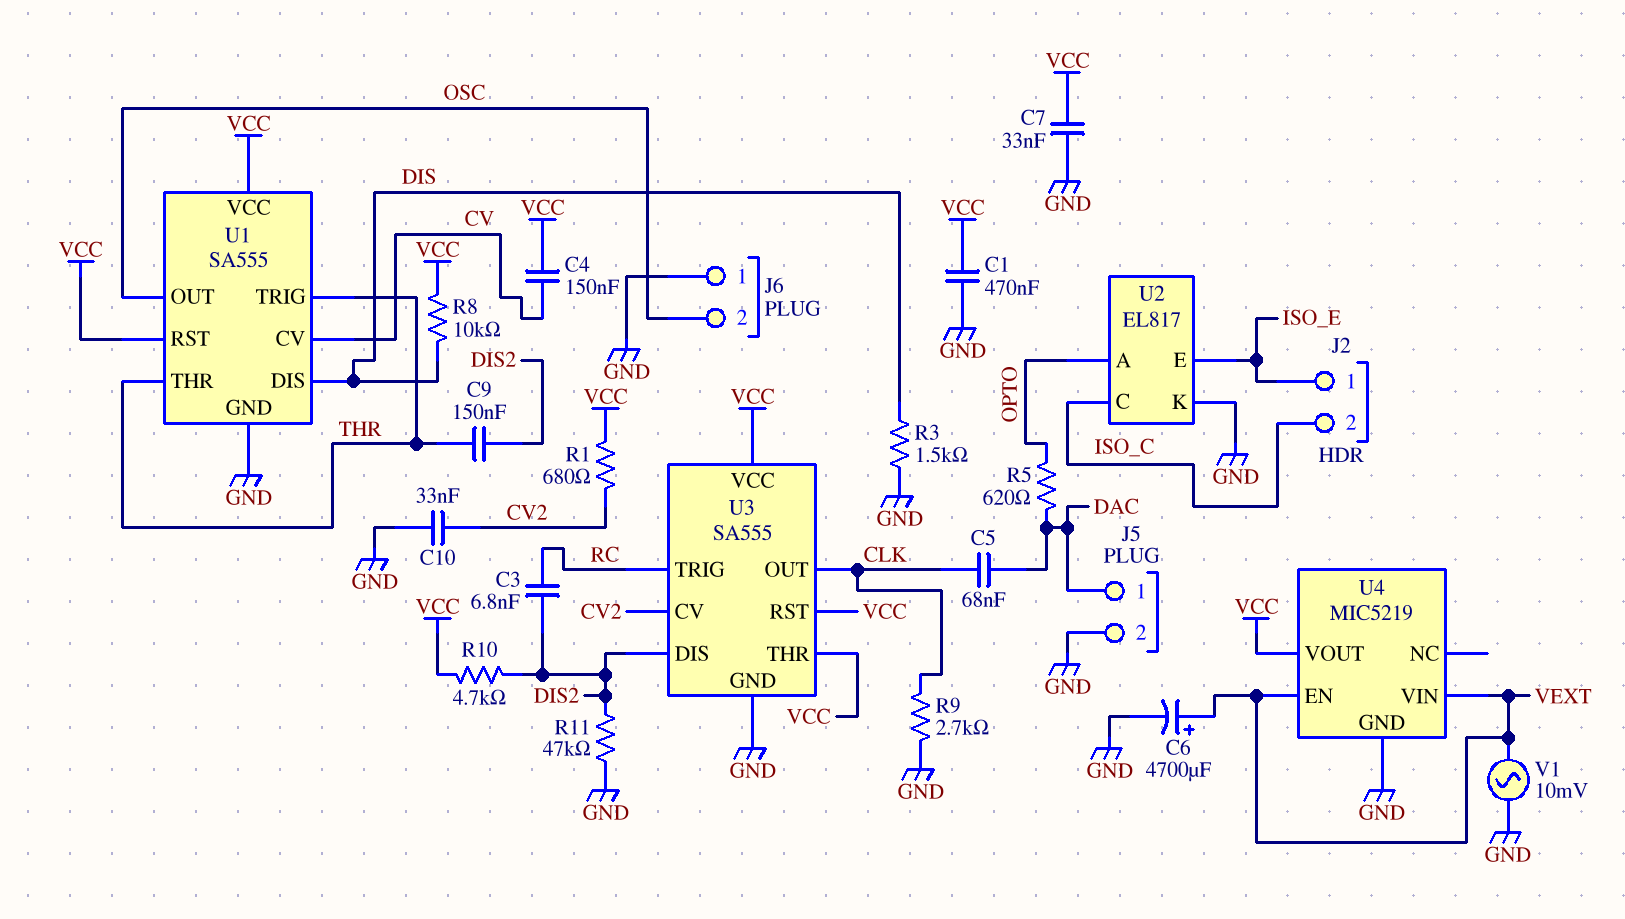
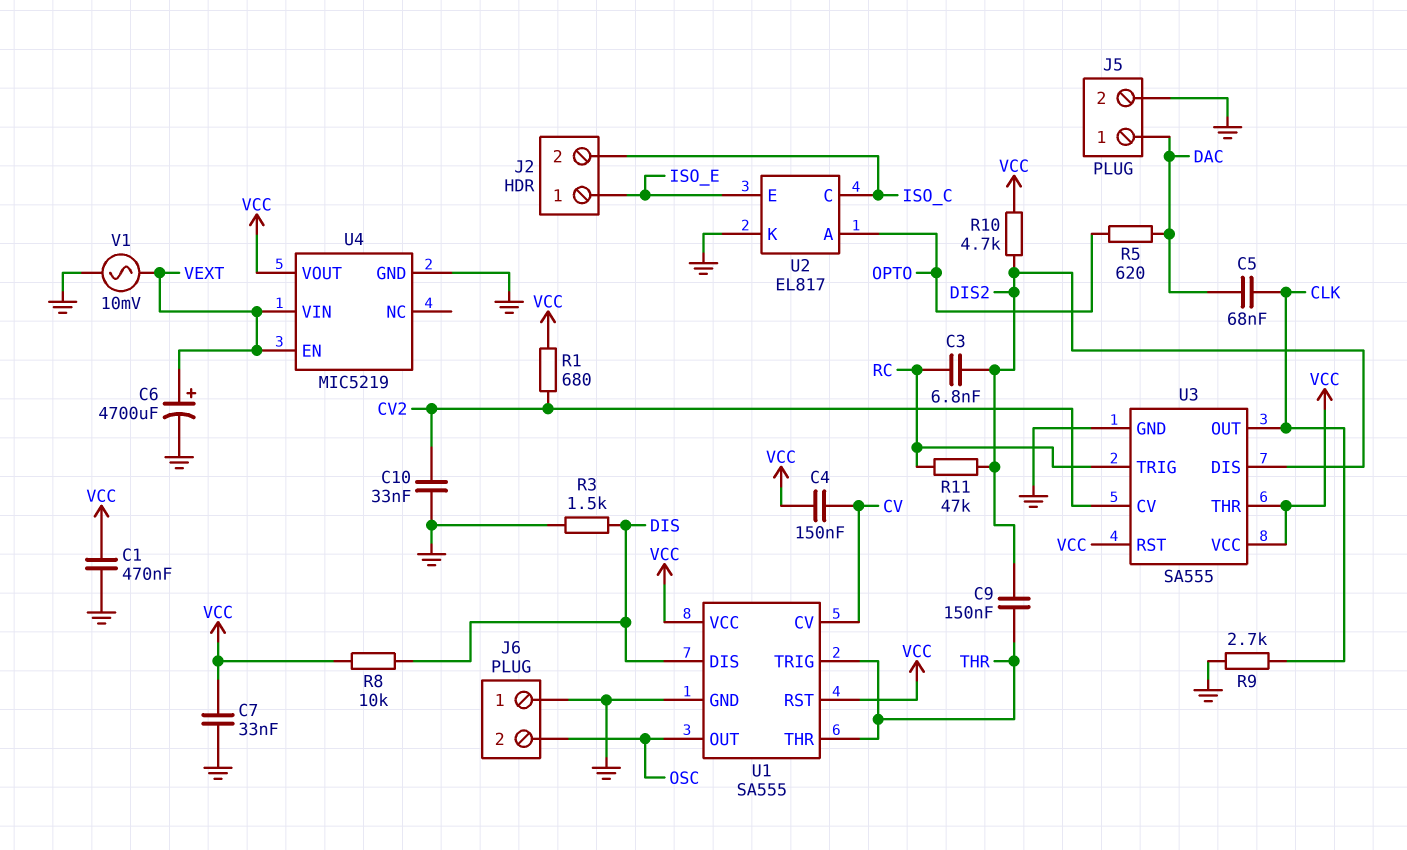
R11: 47k (DIS2, GND) -> 47k (DIS2, RC)

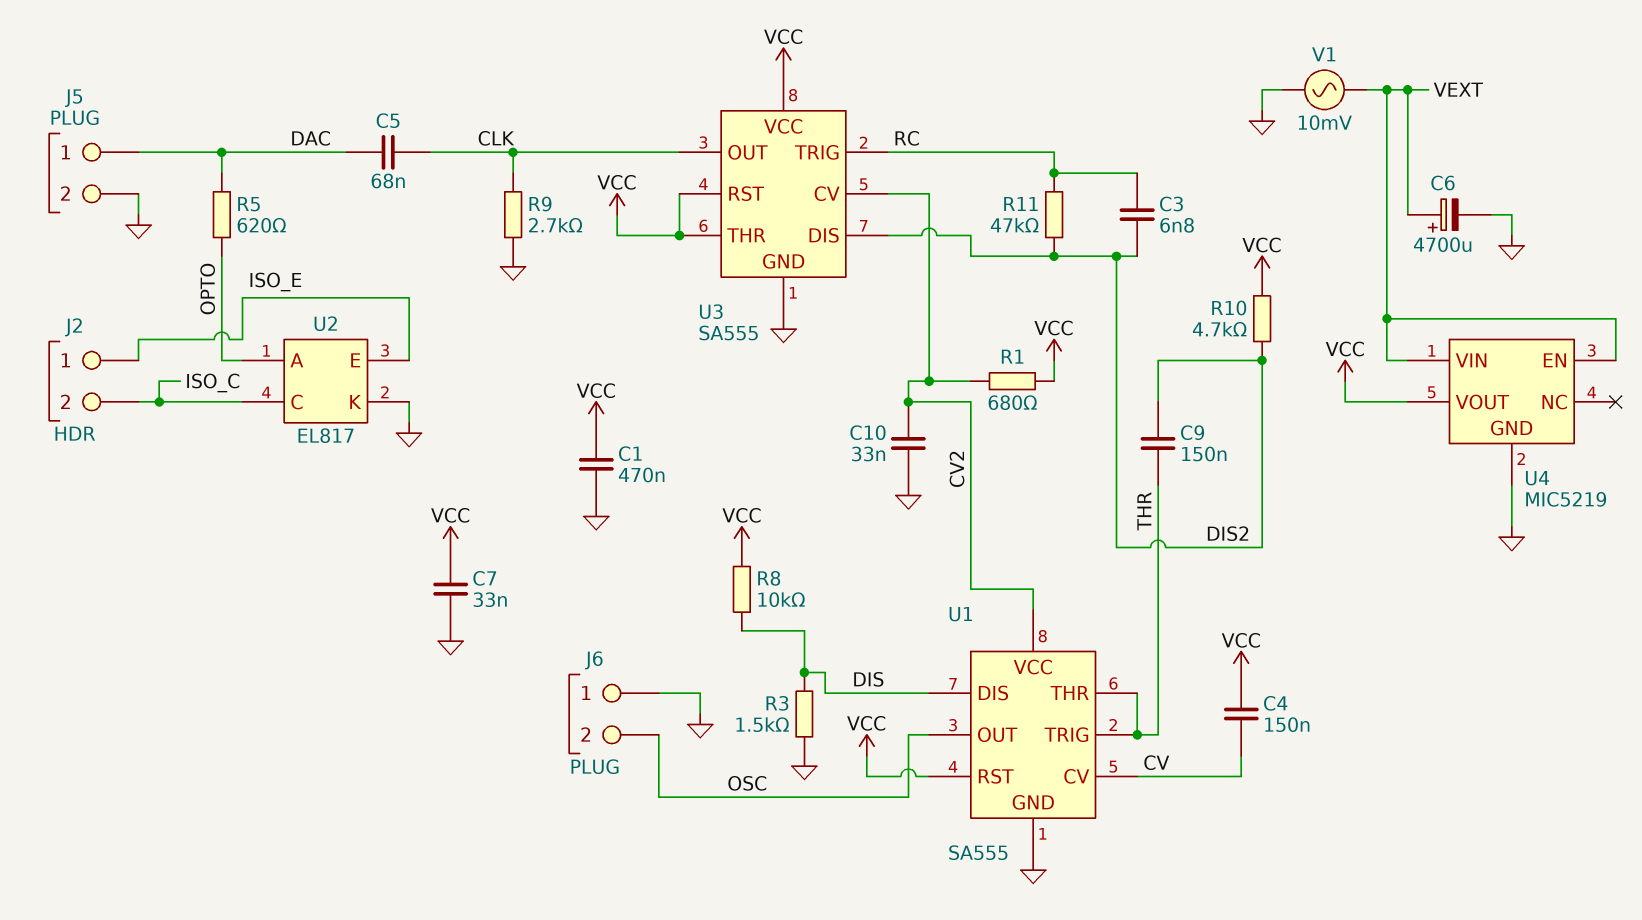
U1 pin VCC: VCC -> CV2

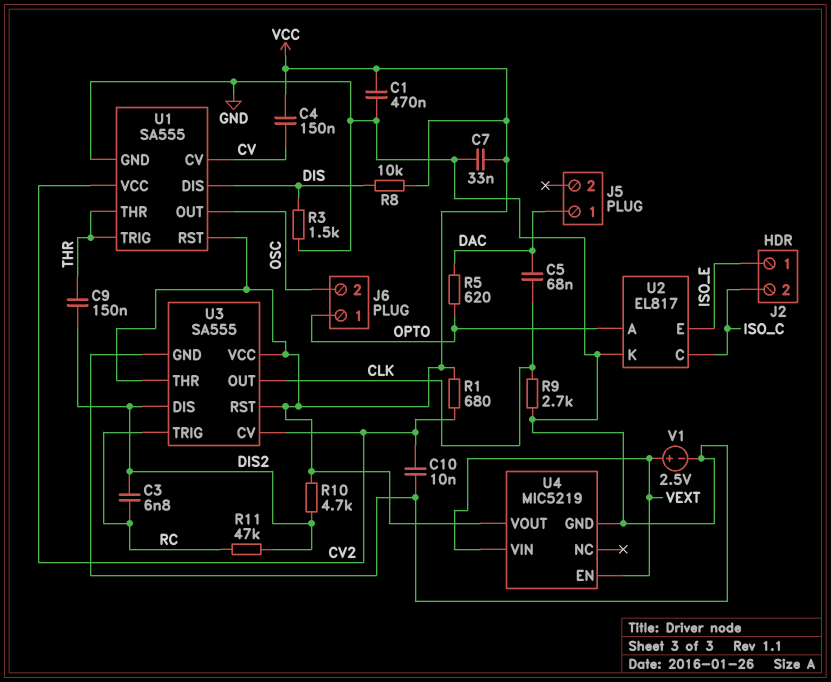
C6: 4700uF (plus VEXT, minus GND) -> none
C10: 33nF (CV2, GND) -> 10nF (CV2, GND)
J5 pin 2: GND -> none
J6 pin 1: GND -> OPTO
V1: AC 10mV (GND, VEXT) -> 2.5V (plus VEXT, minus GND)

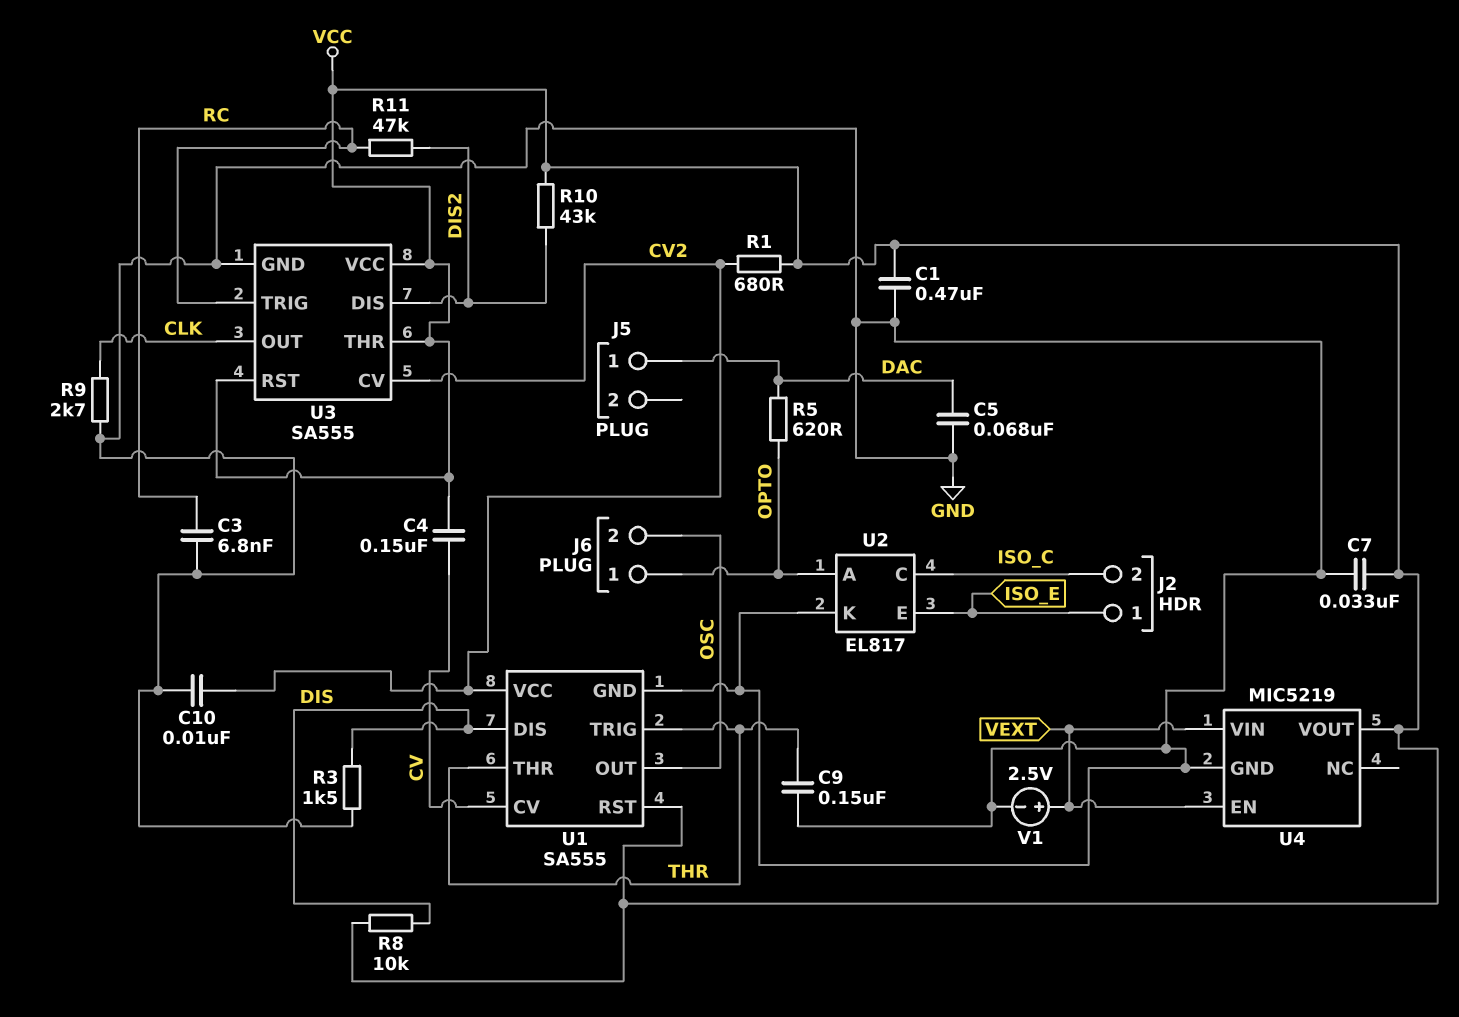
C3: 6.8nF (DIS2, RC) -> 6.8nF (GND, RC)
C5: 68nF (CLK, DAC) -> 68nF (DAC, GND)
C9: 150nF (DIS2, THR) -> 150nF (GND, THR)
R10: 4.7k (DIS2, VCC) -> 43k (DIS2, VCC)

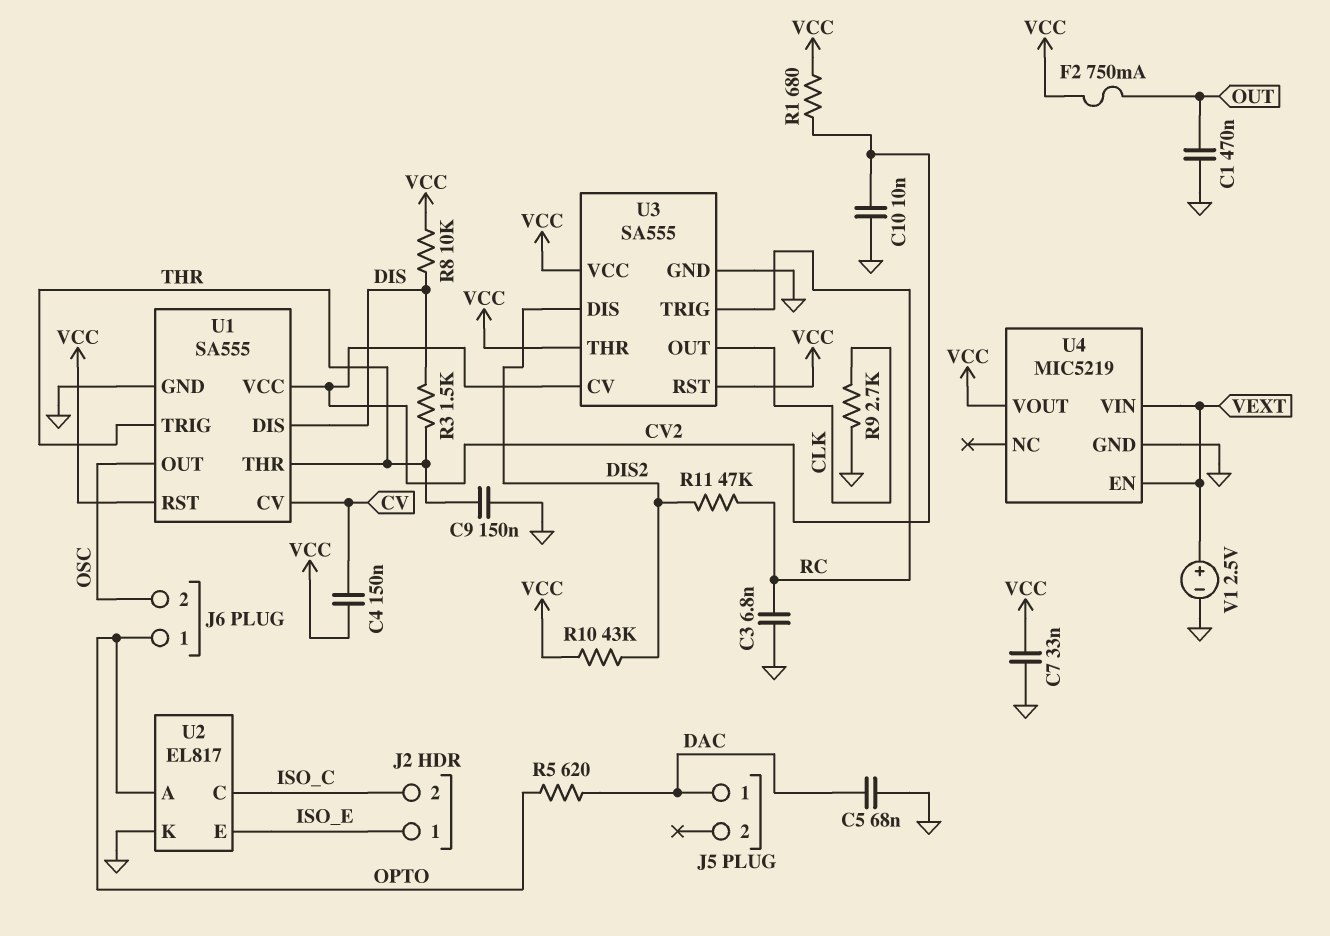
C1: 470nF (GND, VCC) -> 470nF (GND, OUT)
F2: none -> 750mA (OUT, VCC)
R3: 1.5k (DIS, GND) -> 1.5k (DIS, THR)

